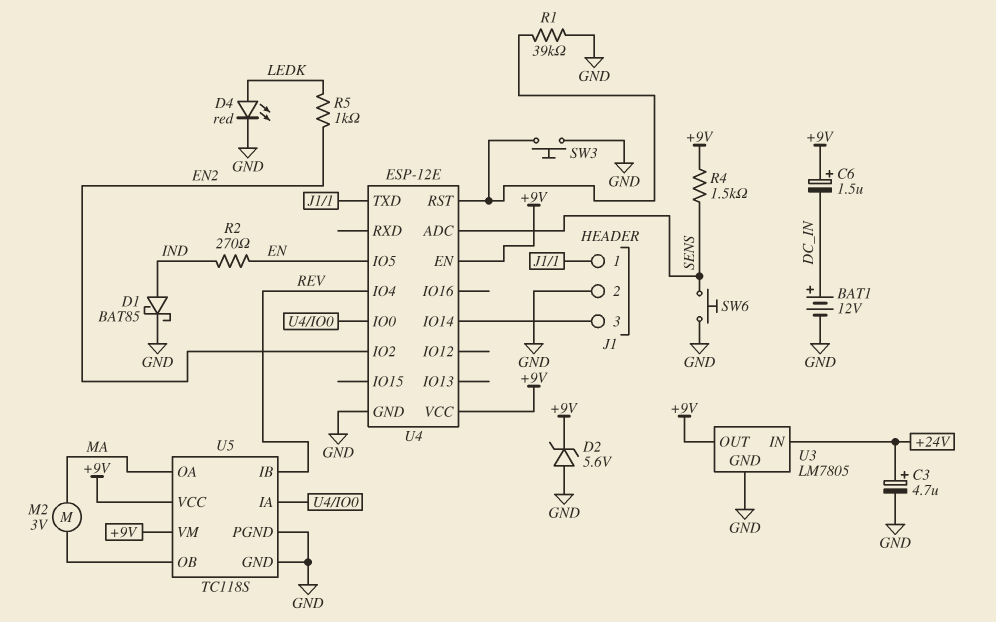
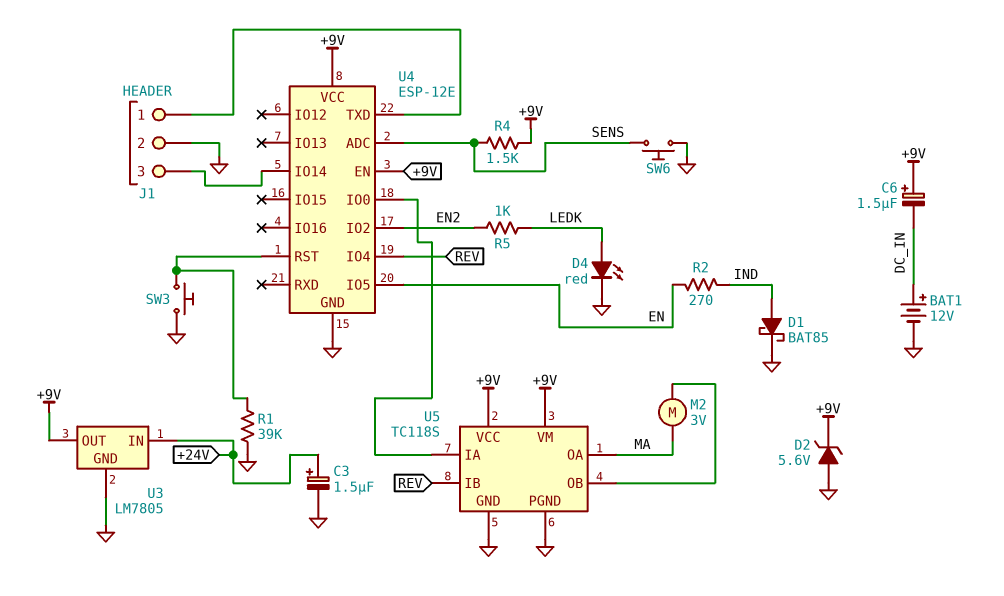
C3: 4.7uF (plus +24V, minus GND) -> 1.5uF (plus +24V, minus GND)

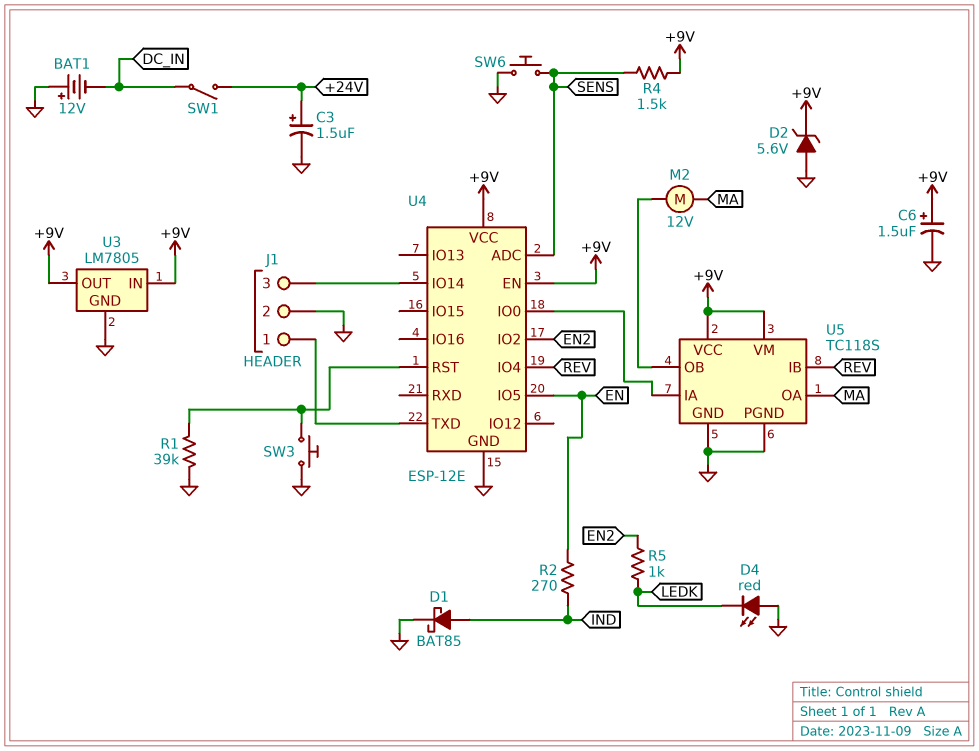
BAT1: 12V (plus DC_IN, minus GND) -> 12V (plus GND, minus DC_IN)
C6: 1.5uF (plus +9V, minus DC_IN) -> 1.5uF (plus +9V, minus GND)
D4: LED red (A LEDK, K GND) -> LED red (A GND, K LEDK)
M2: motor 3V (MA, U5/OB) -> motor 12V (MA, U5/OB)
SW1: none -> switch (+24V, DC_IN)
U3 pin IN: +24V -> +9V

